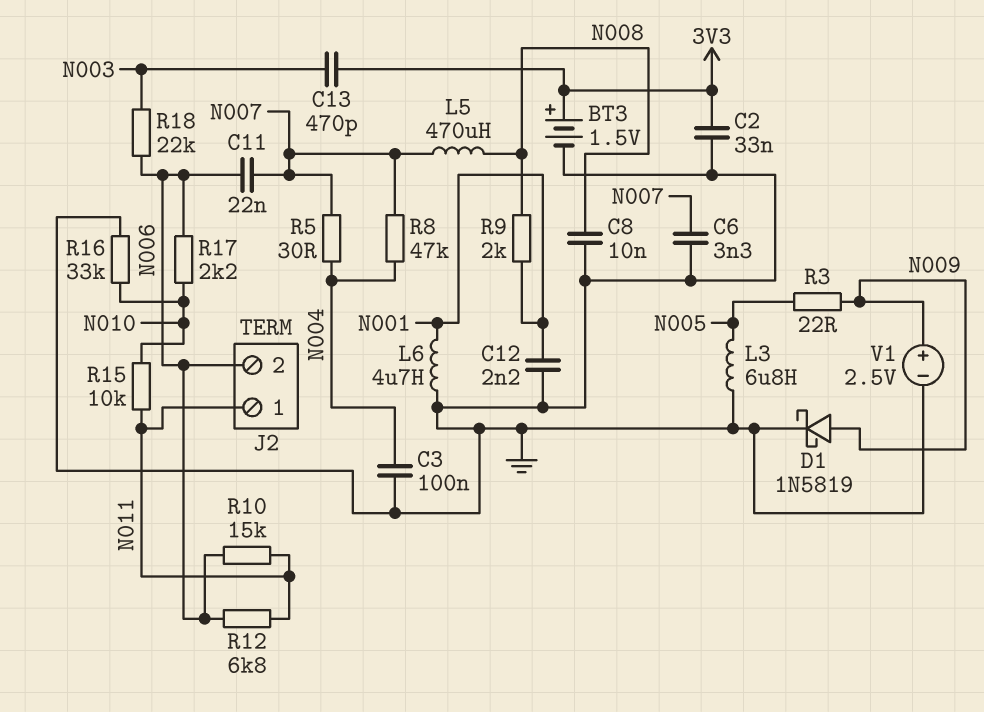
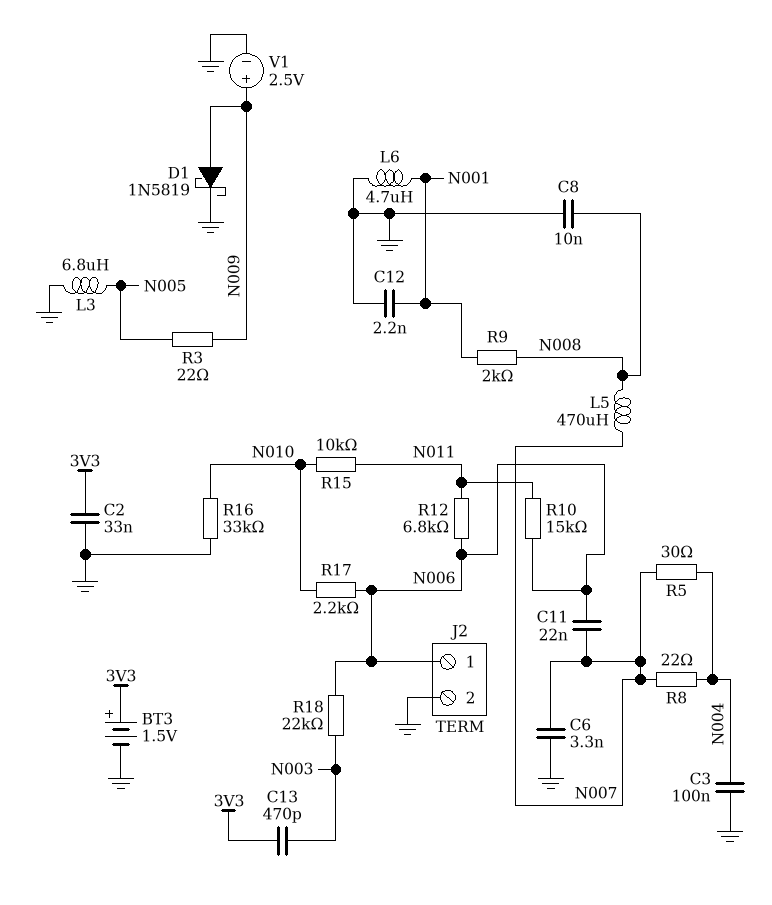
J2 pin 1: N011 -> N006
J2 pin 2: N006 -> GND
R8: 47k (N004, N007) -> 22 (N004, N007)

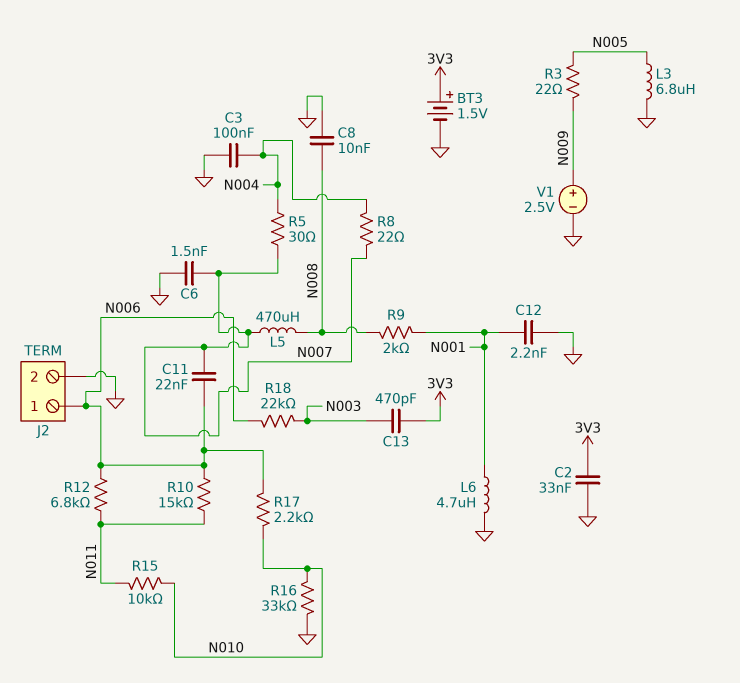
C6: 3.3nF (GND, N007) -> 1.5nF (GND, N007)
D1: schottky 1N5819 (A N009, K GND) -> none

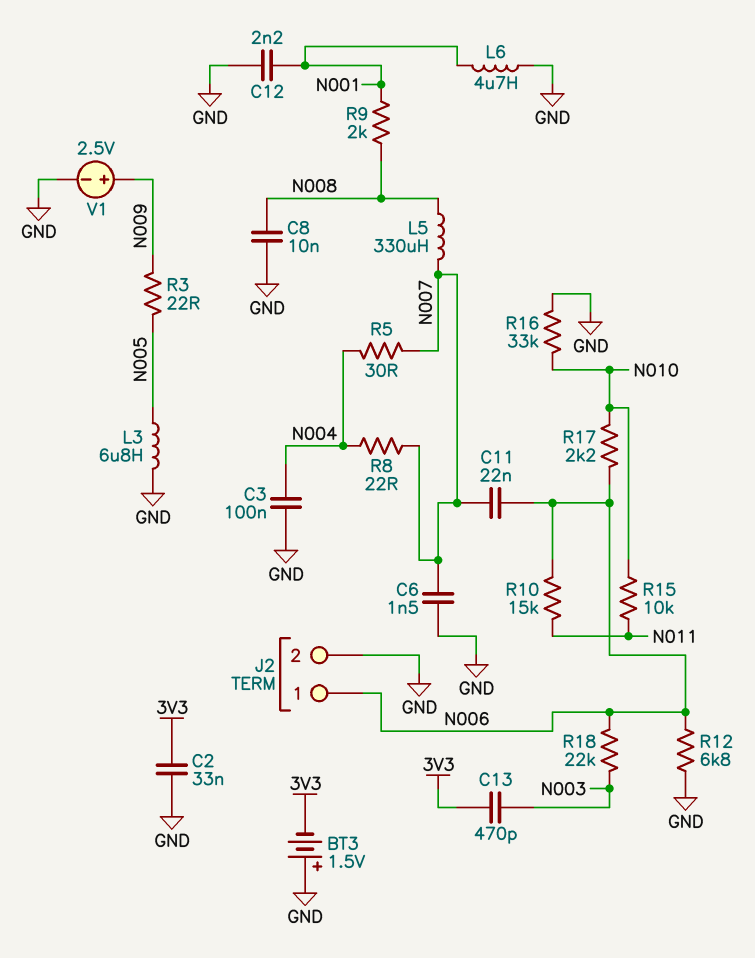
BT3: 1.5V (plus 3V3, minus GND) -> 1.5V (plus GND, minus 3V3)
L5: 470uH (N007, N008) -> 330uH (N007, N008)
R12: 6.8k (N006, N011) -> 6.8k (GND, N006)

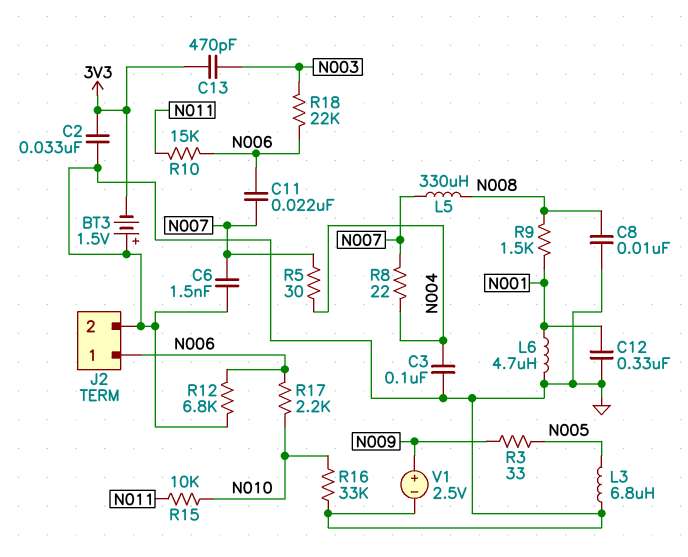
C12: 2.2nF (GND, N001) -> 330nF (GND, N001)
R3: 22 (N005, N009) -> 33 (N005, N009)
R9: 2k (N001, N008) -> 1.5k (N001, N008)

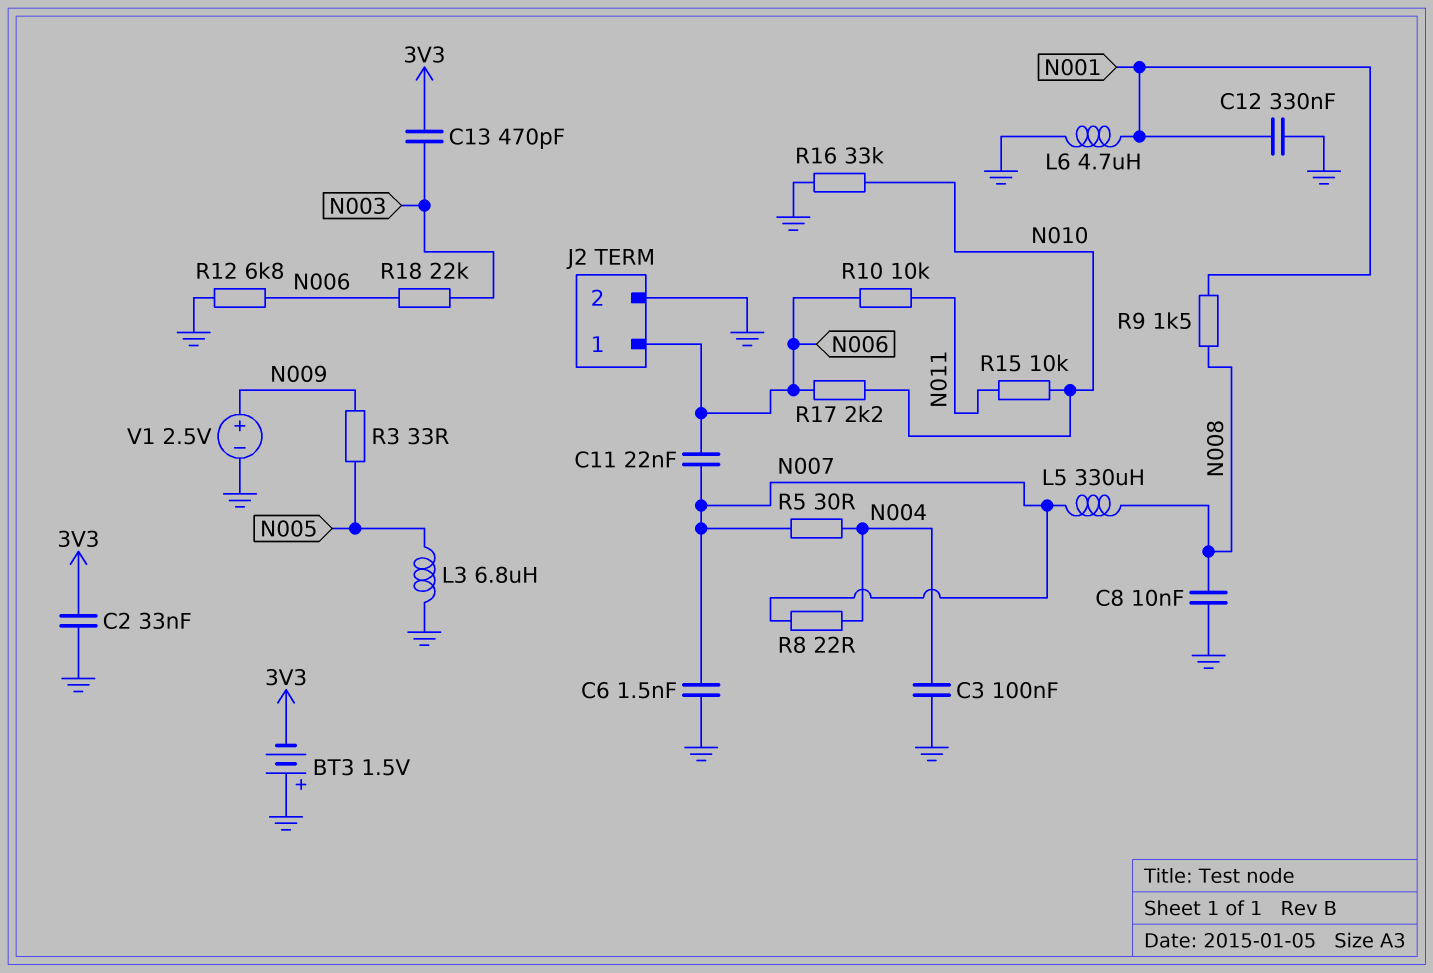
R10: 15k (N006, N011) -> 10k (N006, N011)

